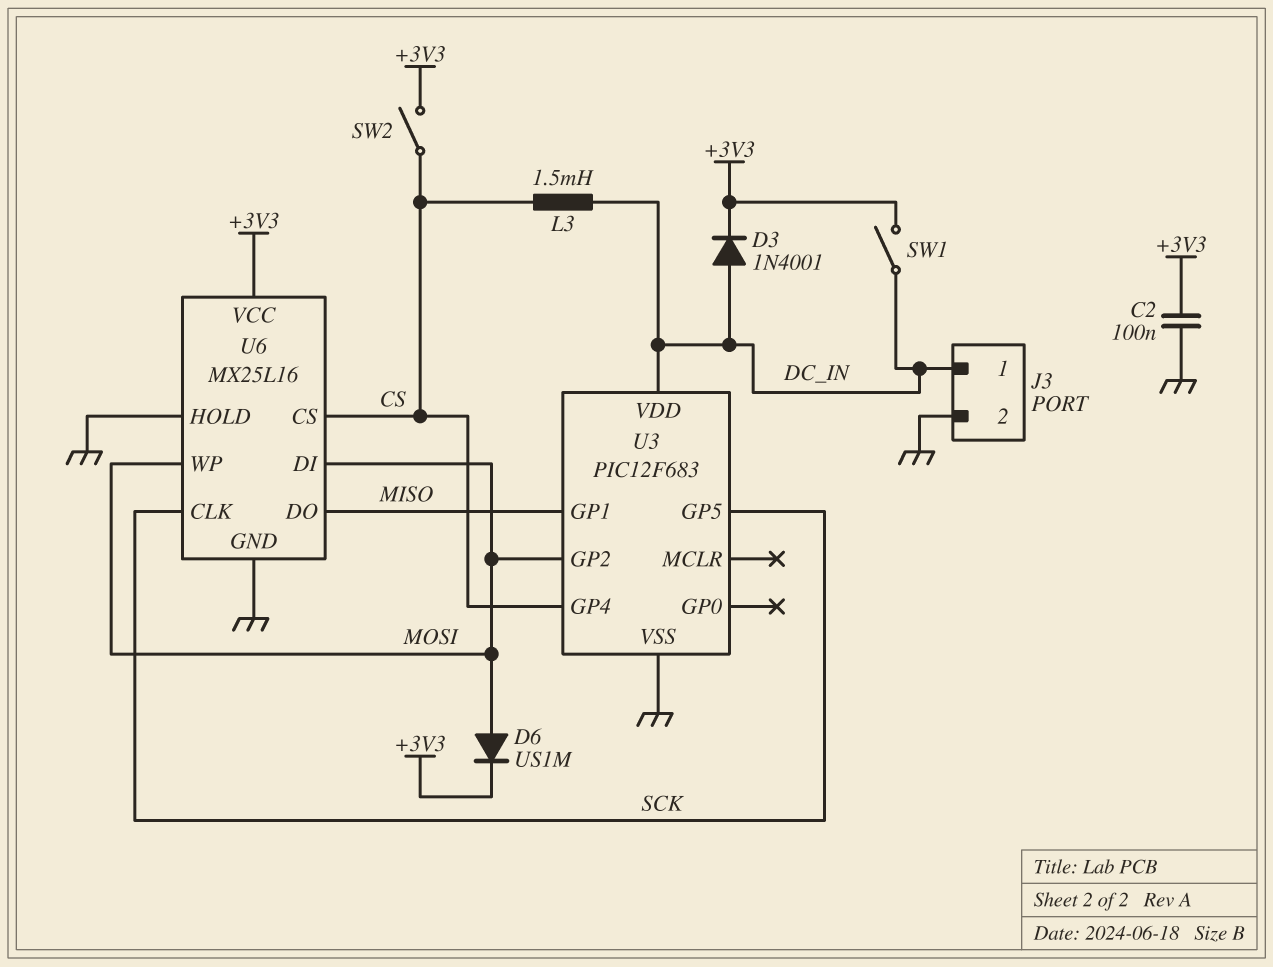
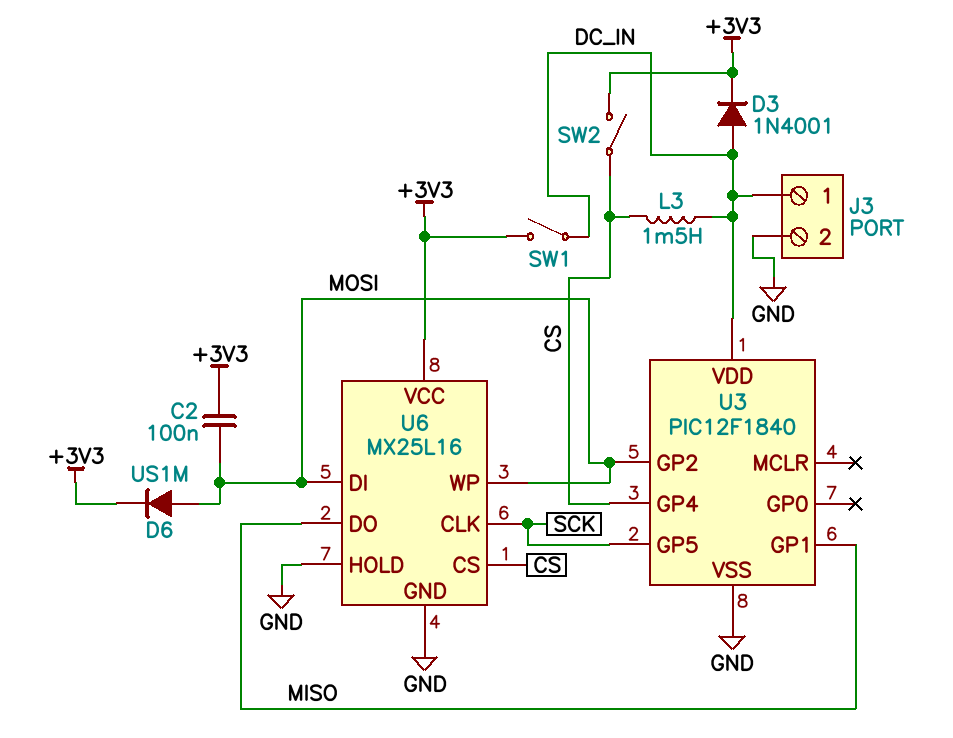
C2: 100nF (+3V3, GND) -> 100nF (+3V3, MOSI)
U3: PIC12F683 -> PIC12F1840

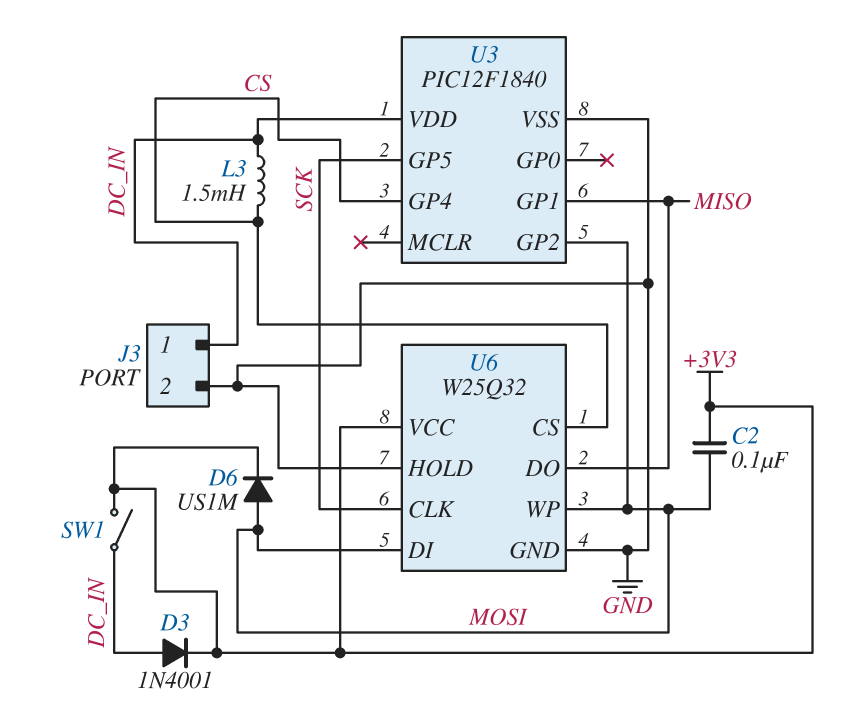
SW2: switch (+3V3, CS) -> none
U6: MX25L16 -> W25Q32

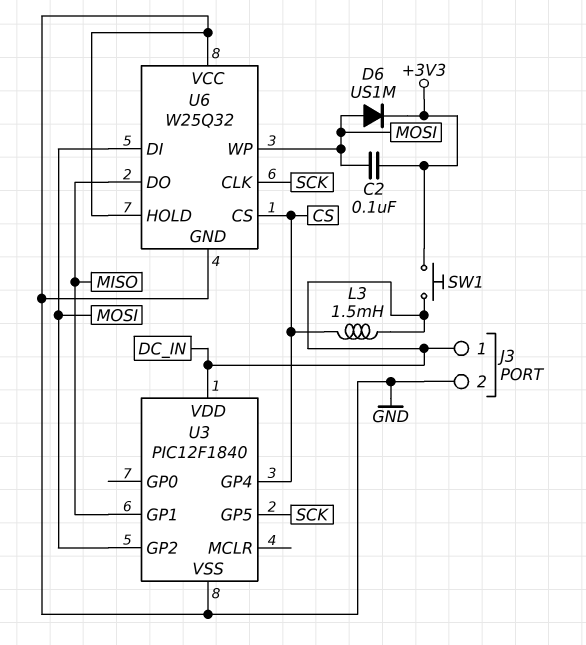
D3: diode 1N4001 (A DC_IN, K +3V3) -> none
SW1: switch (+3V3, DC_IN) -> button (+3V3, DC_IN)
U6 pin VCC: +3V3 -> GND

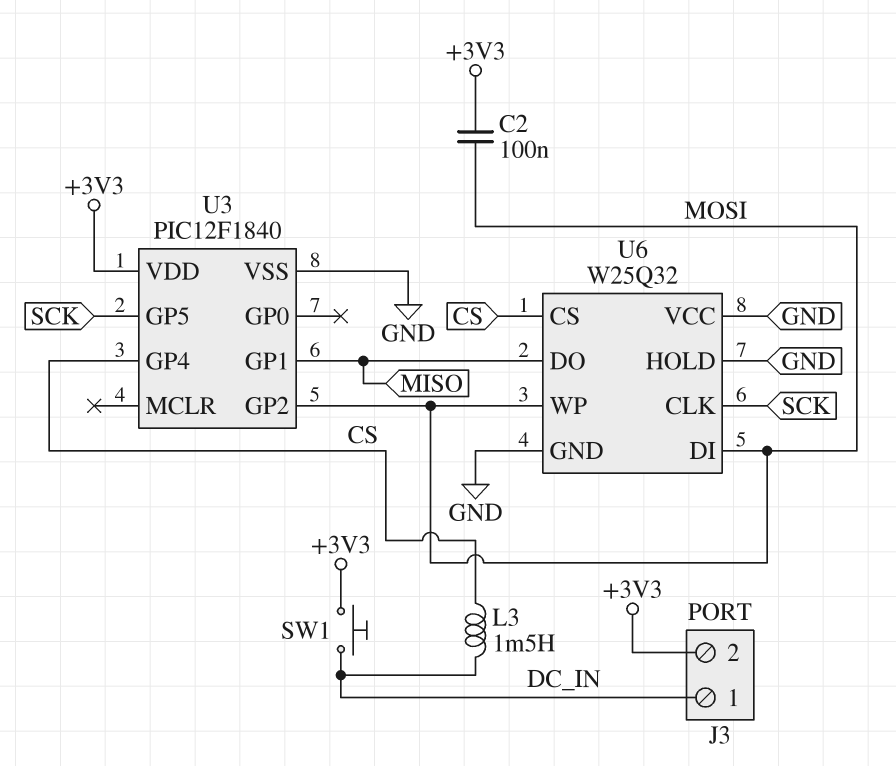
D6: diode US1M (A MOSI, K +3V3) -> none
J3 pin 2: GND -> +3V3
U3 pin VDD: DC_IN -> +3V3

